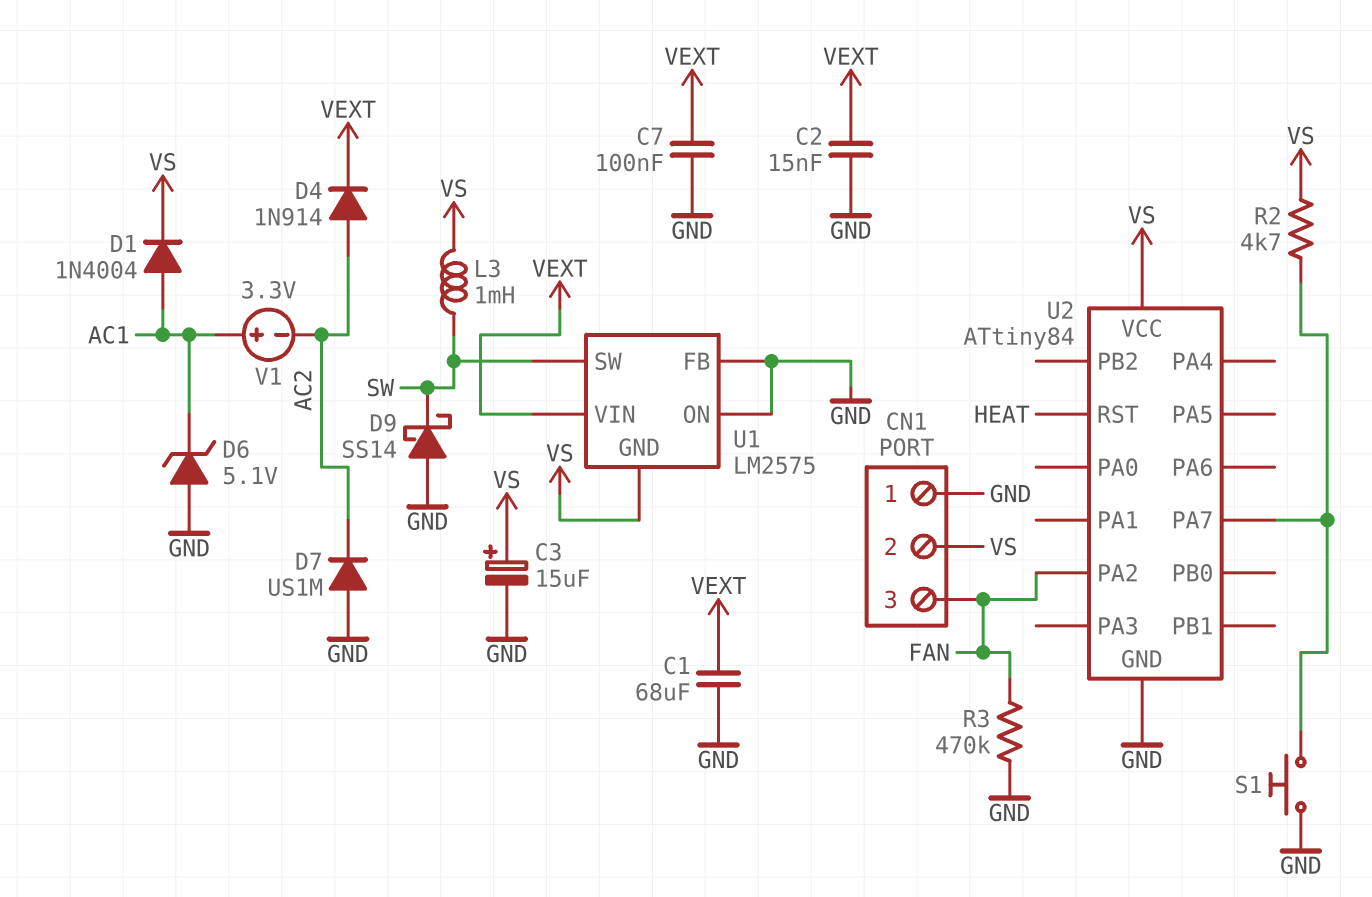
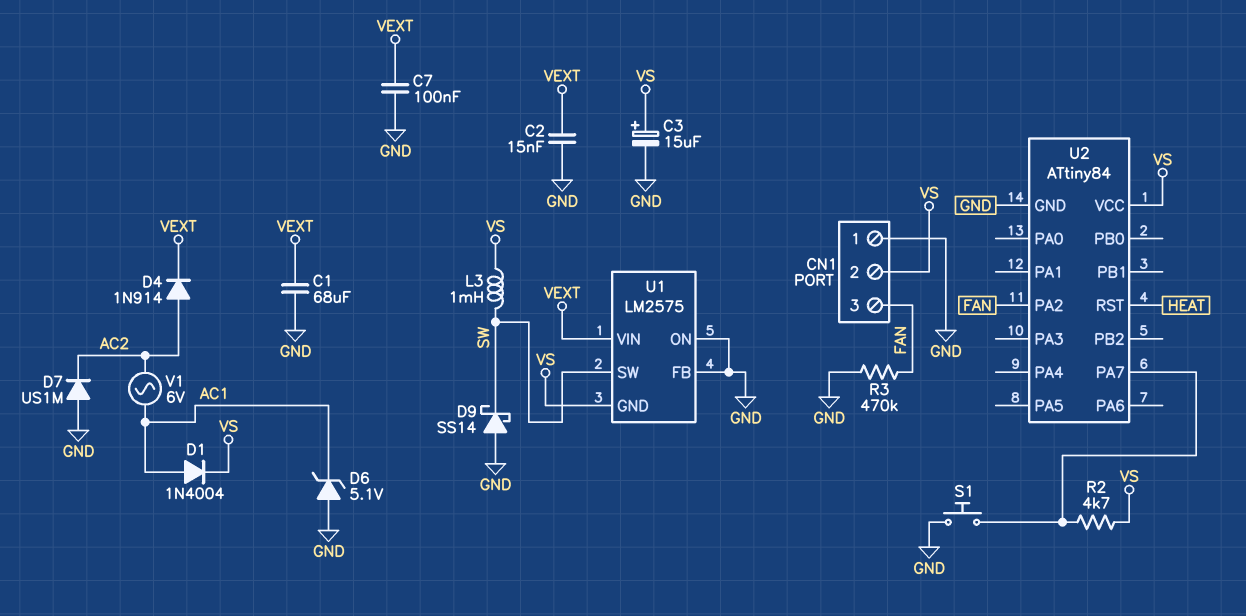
V1: 3.3V (plus AC1, minus AC2) -> AC 6V (AC1, AC2)

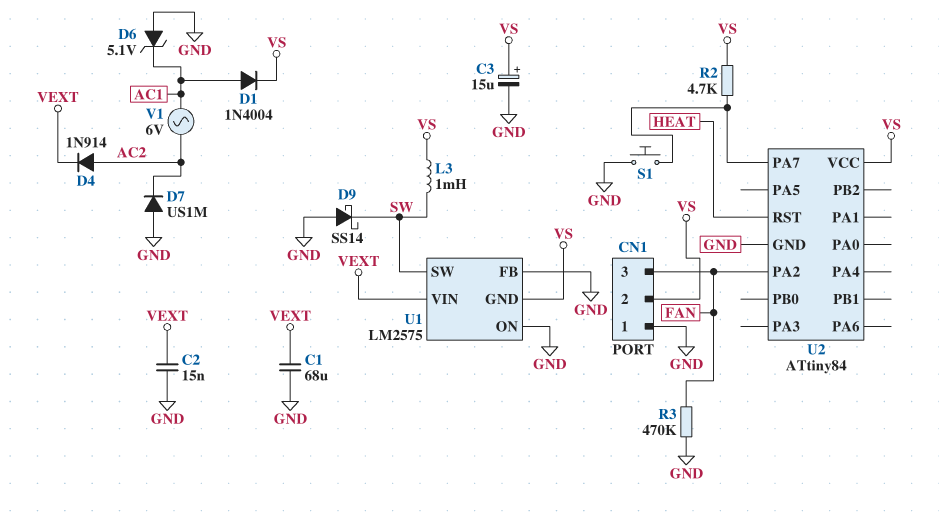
C7: 100nF (GND, VEXT) -> none

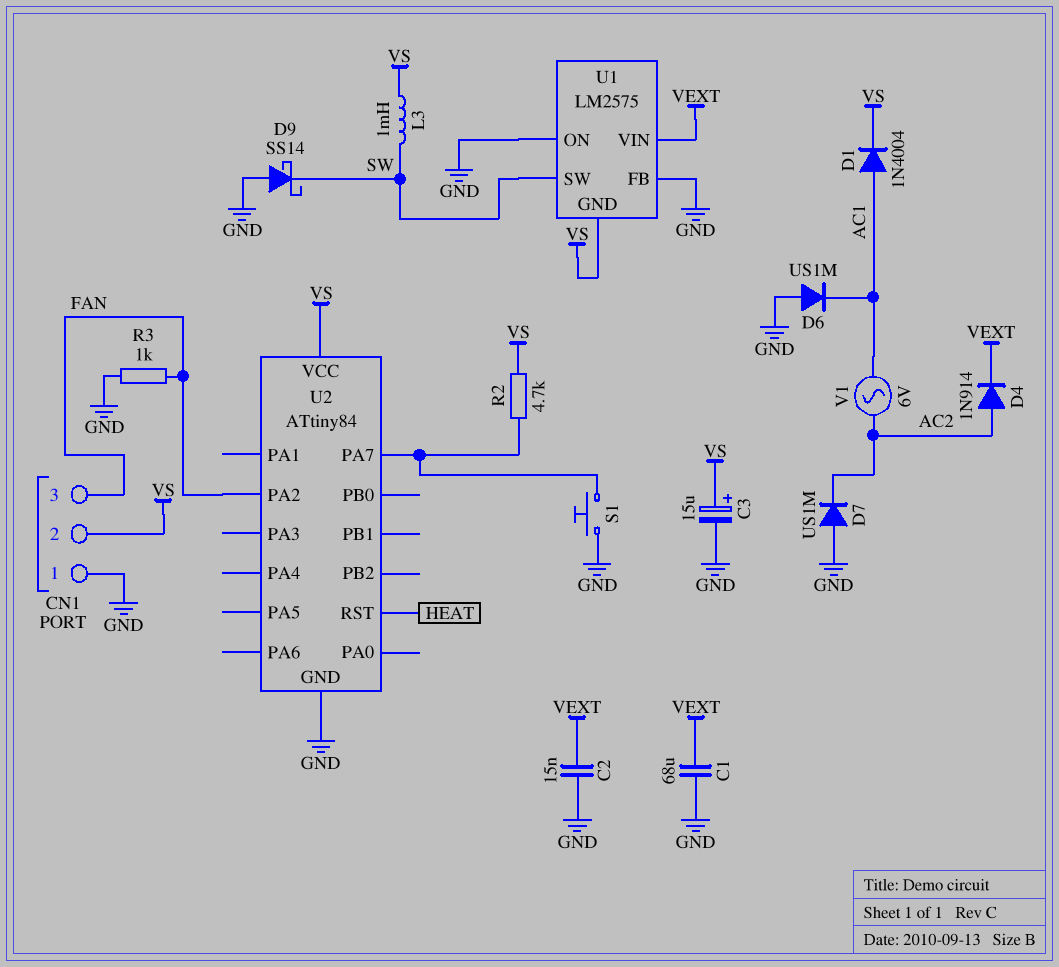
D6: zener 5.1V (A GND, K AC1) -> diode US1M (A GND, K AC1)
R3: 470k (FAN, GND) -> 1k (FAN, GND)

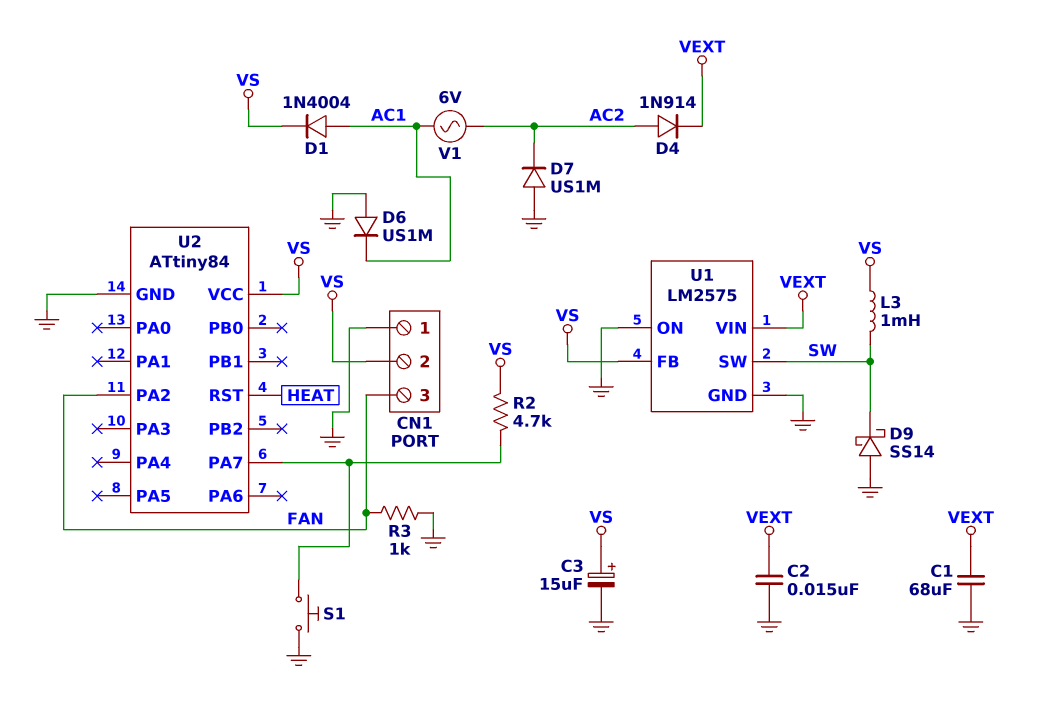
U1 pin FB: GND -> VS
U1 pin GND: VS -> GND

